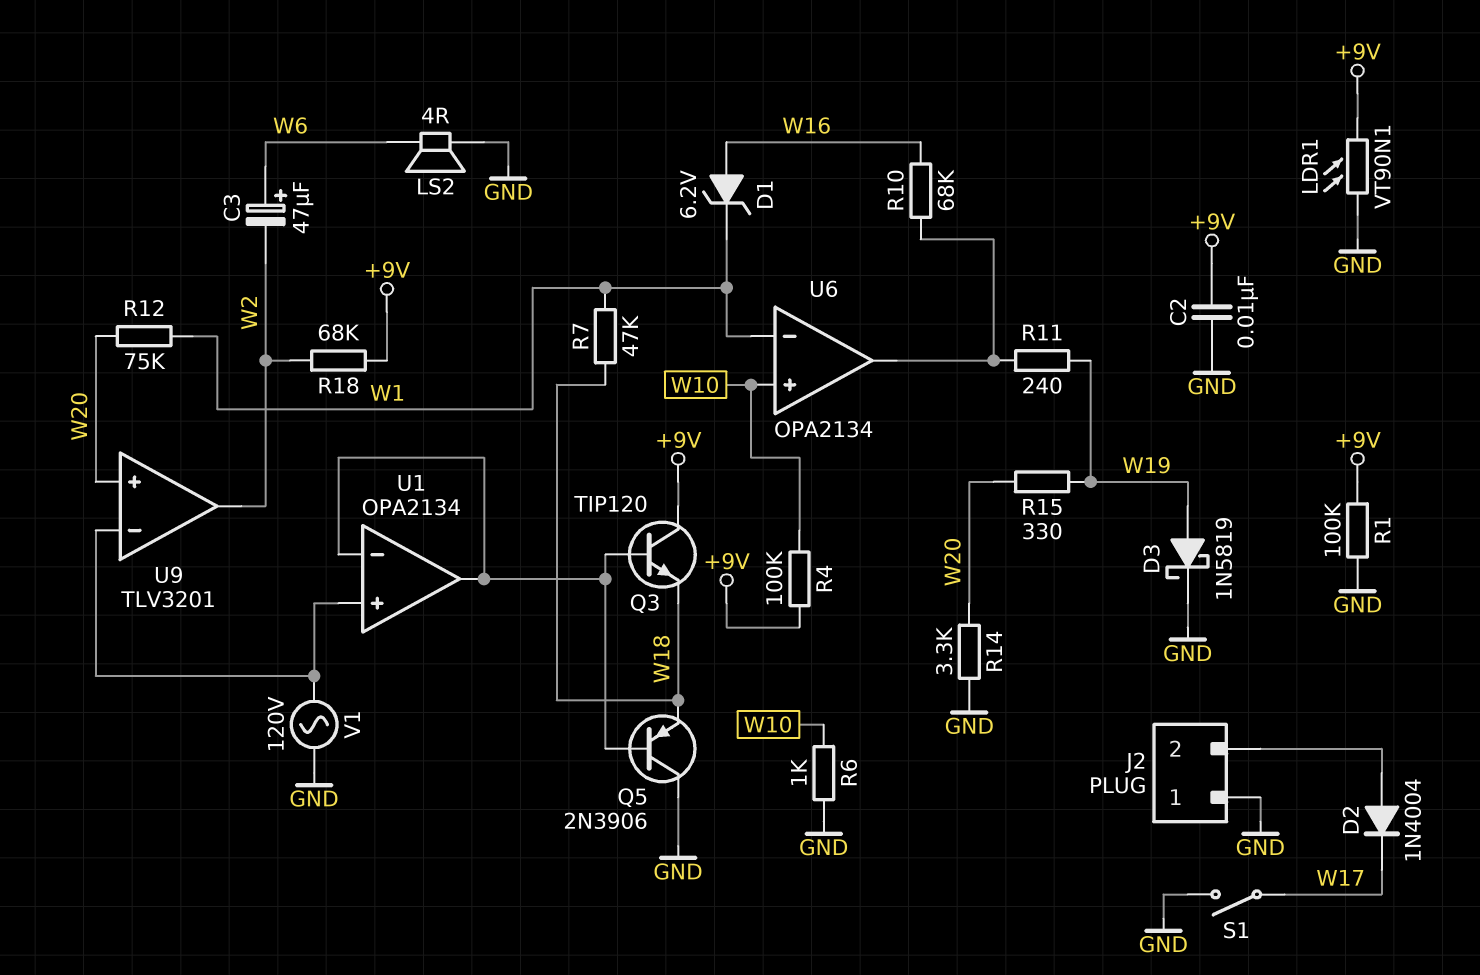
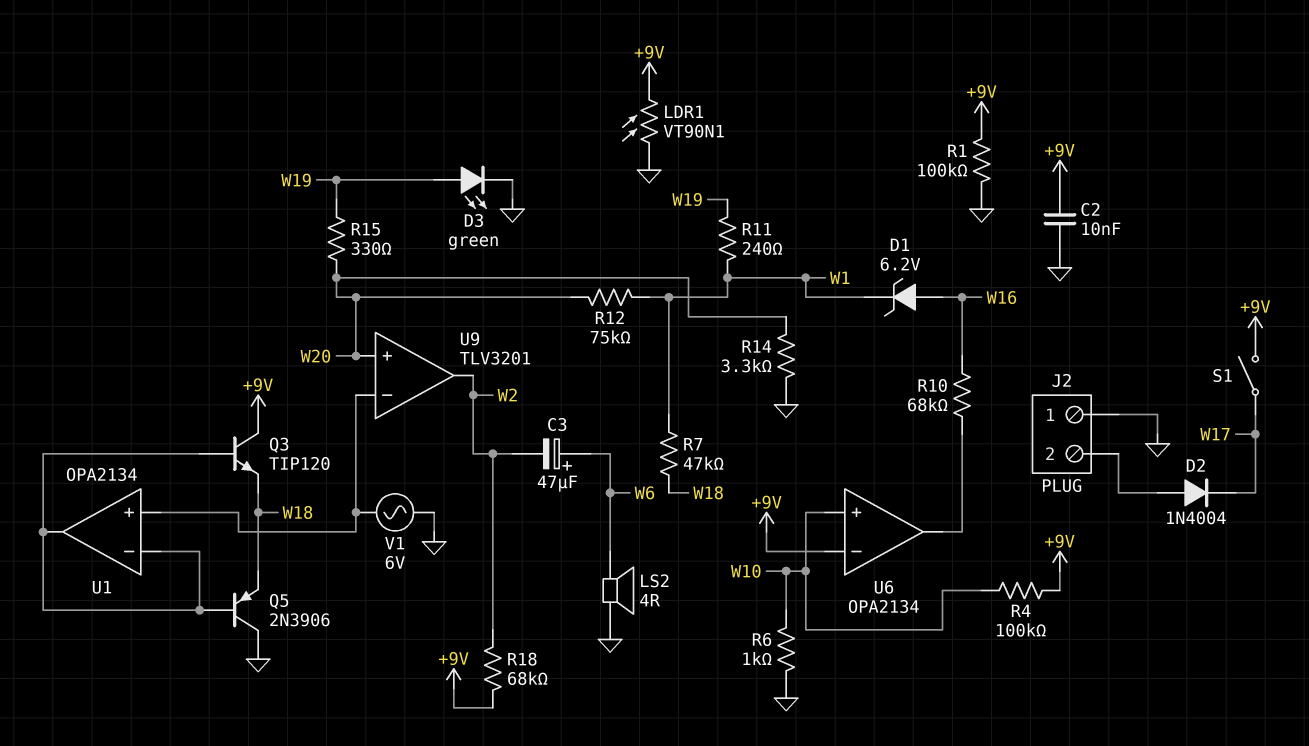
D3: schottky 1N5819 (A W19, K GND) -> LED green (A W19, K GND)
R11: 240 (U6/out, W19) -> 240 (W1, W19)
S1: switch (GND, W17) -> switch (+9V, W17)
U6 pin in-: W1 -> +9V
V1: AC 120V (GND, U1/in+) -> AC 6V (GND, U1/in+)

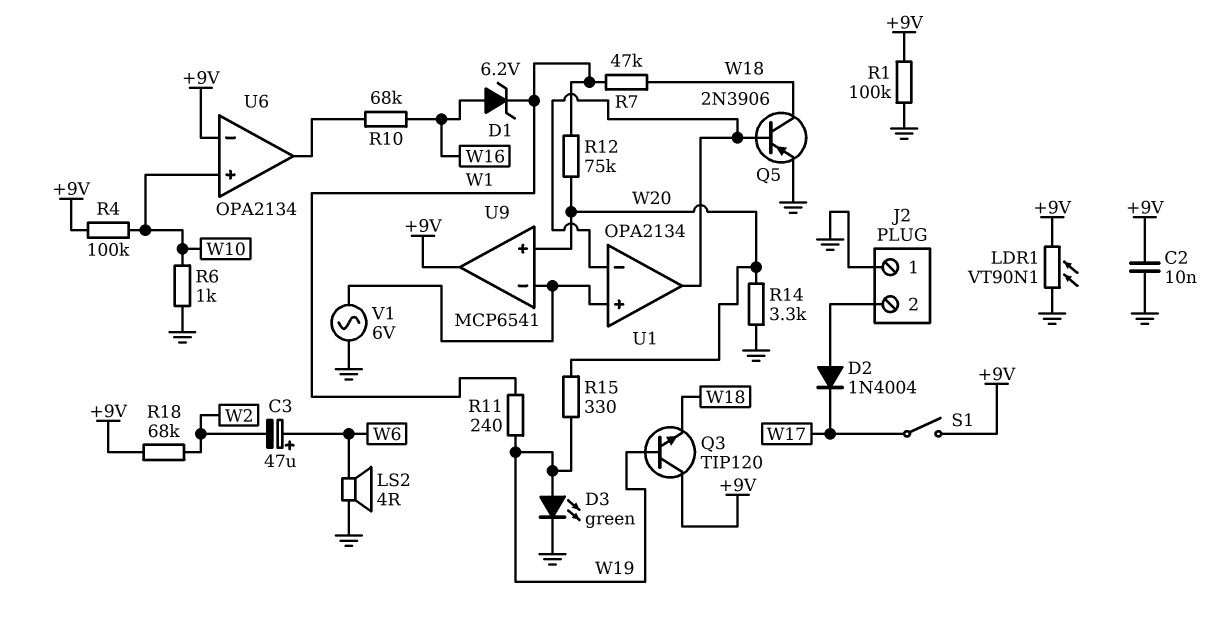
Q3: NPN TIP120 (B U1/in-, C +9V, E W18) -> NPN TIP120 (B W19, C +9V, E W18)
Q5: PNP 2N3906 (B U1/in-, C GND, E W18) -> PNP 2N3906 (B U1/in-, C W18, E GND)
U9: TLV3201 -> MCP6541
U9 pin out: W2 -> +9V

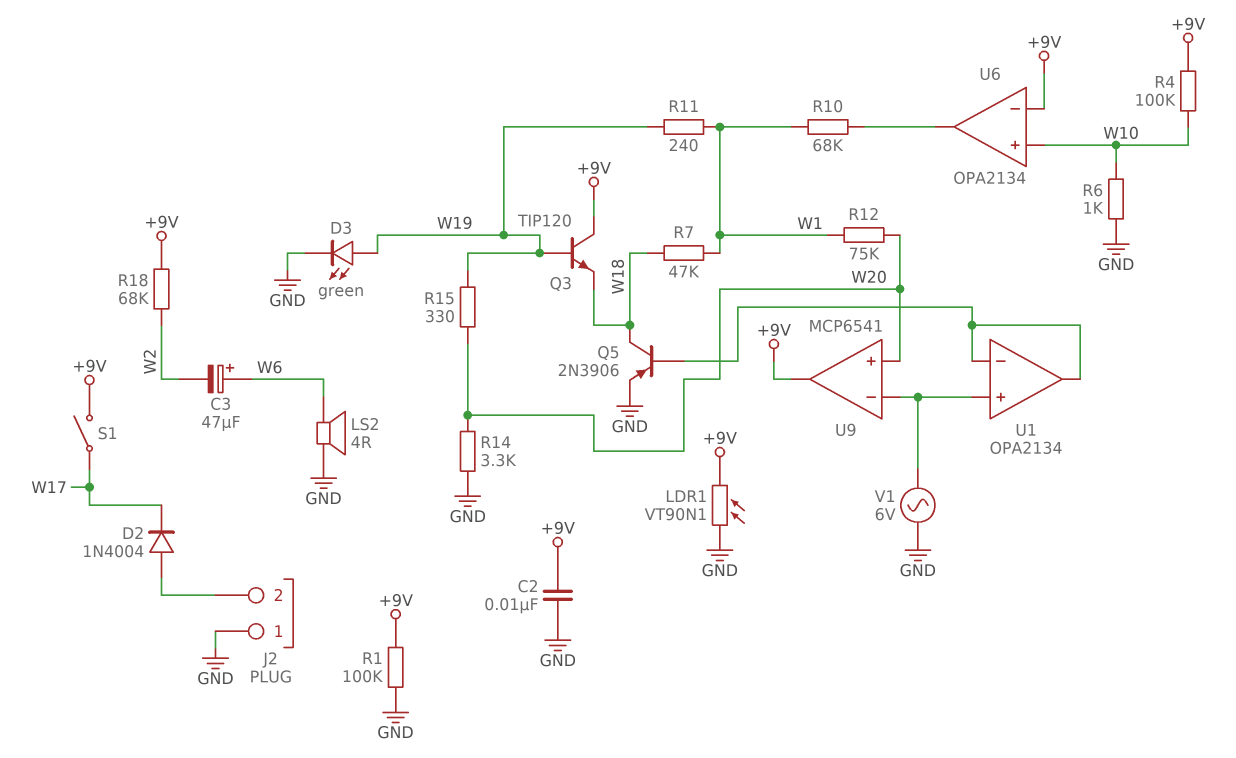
D1: zener 6.2V (A W16, K W1) -> none
R10: 68k (U6/out, W16) -> 68k (U6/out, W1)

